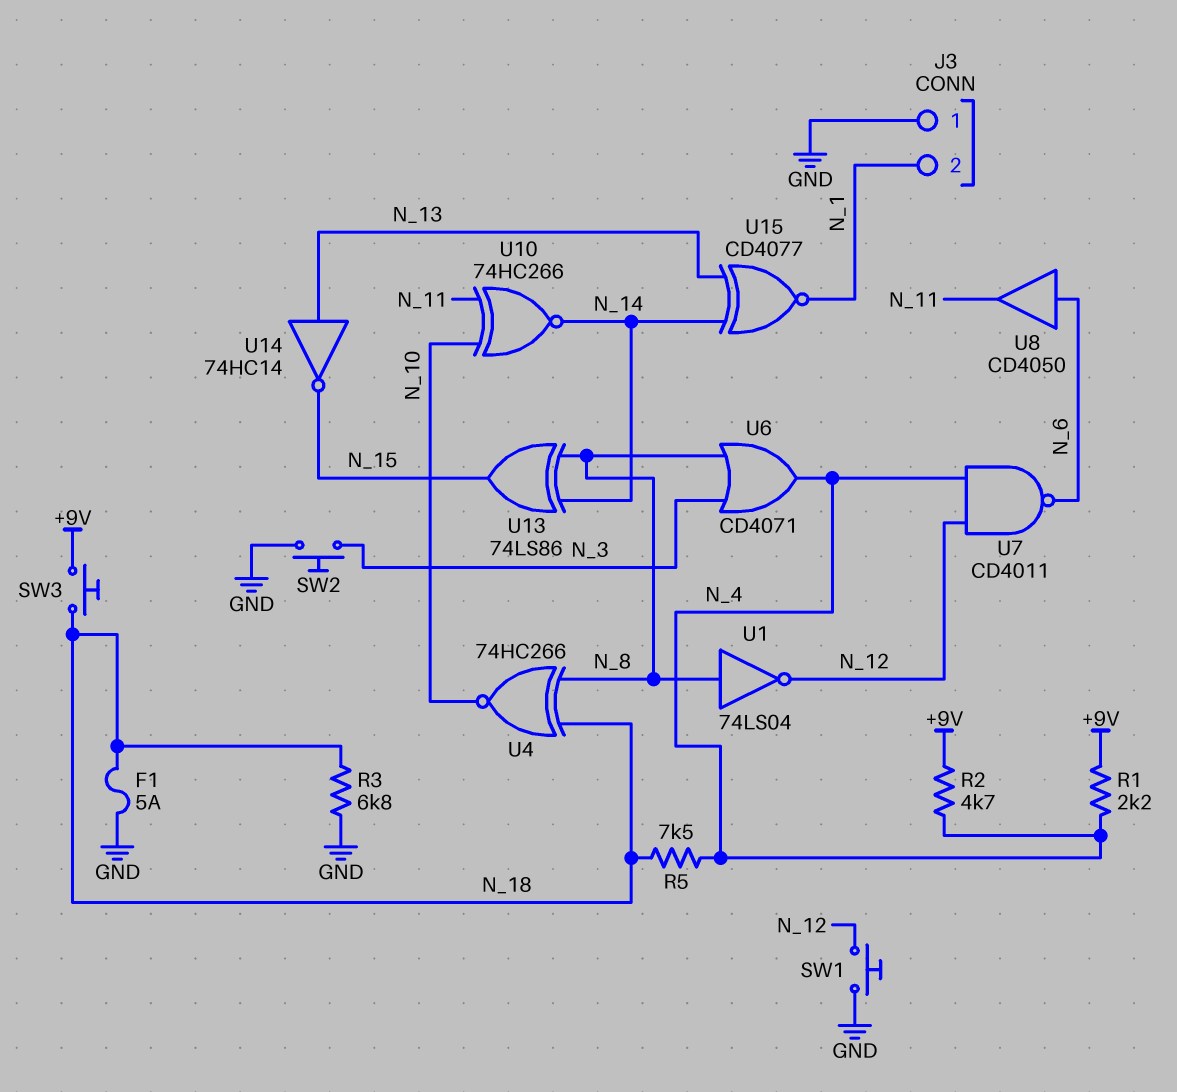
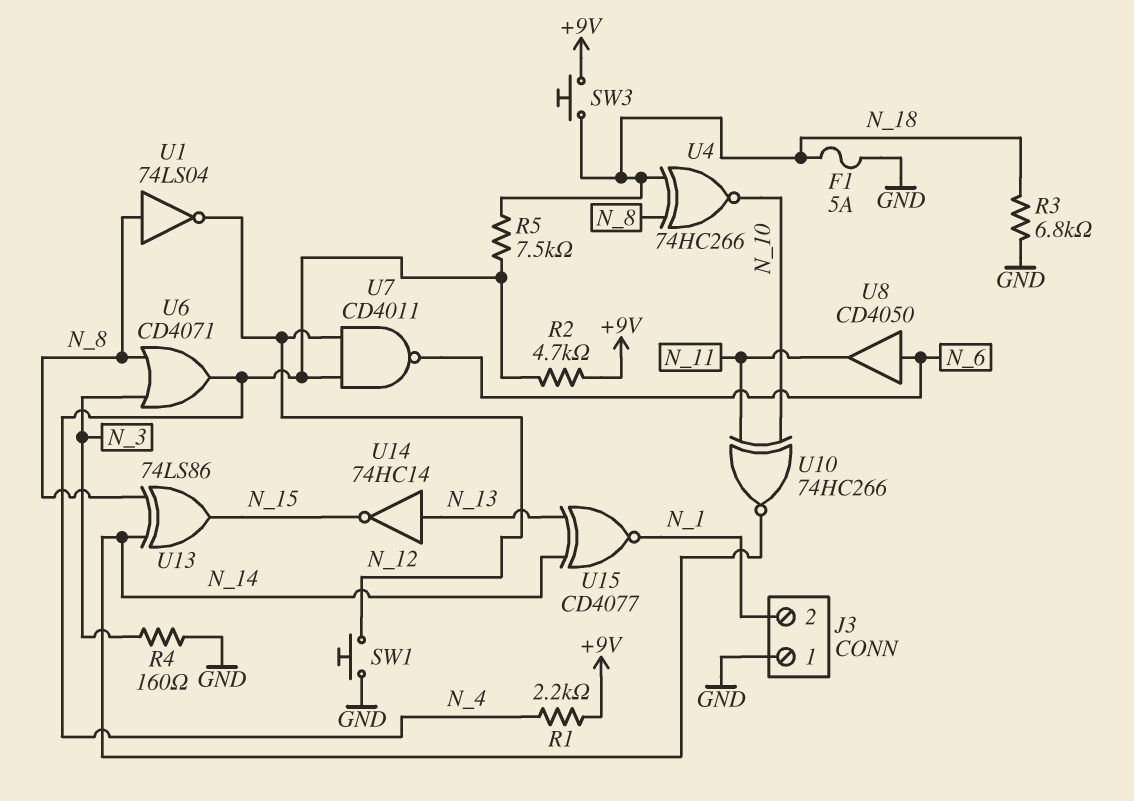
R4: none -> 160 (GND, N_3)
SW2: button (GND, N_3) -> none

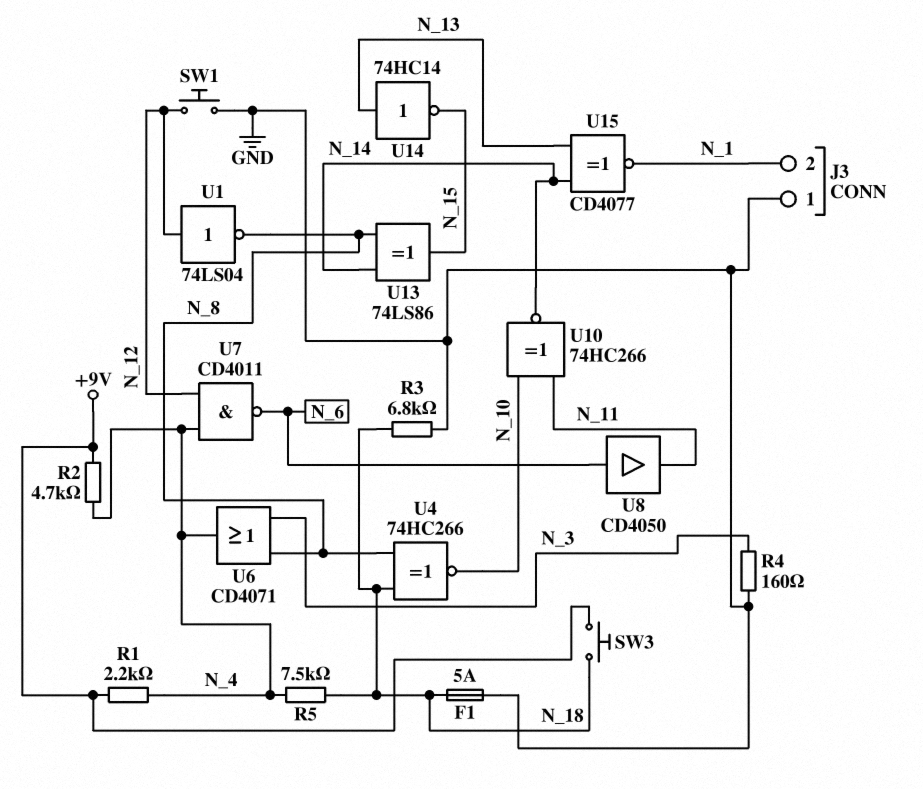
U1: NOT 74LS04 (in N_8, out N_12) -> NOT 74LS04 (in N_12, out N_8)

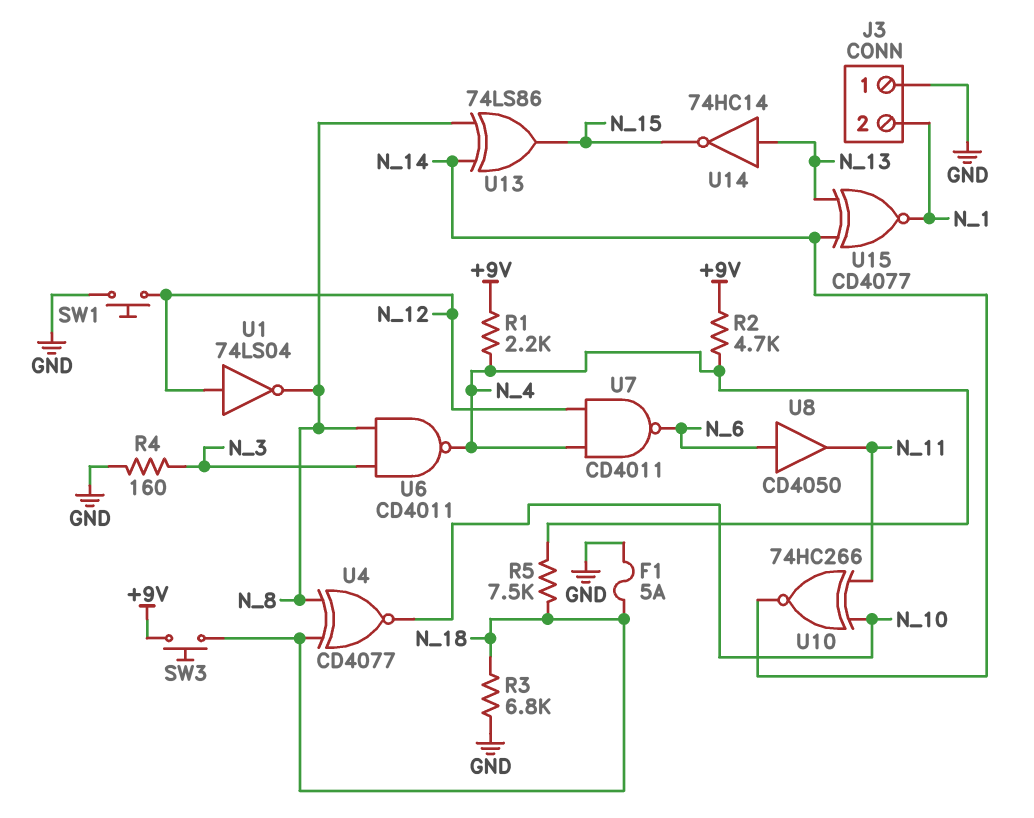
U4: XNOR 74HC266 (in N_8, in N_18, out N_10) -> XNOR CD4077 (in N_8, in N_18, out N_10)
U6: OR CD4071 (in N_3, in N_8, out N_4) -> NAND CD4011 (in N_3, in N_8, out N_4)

